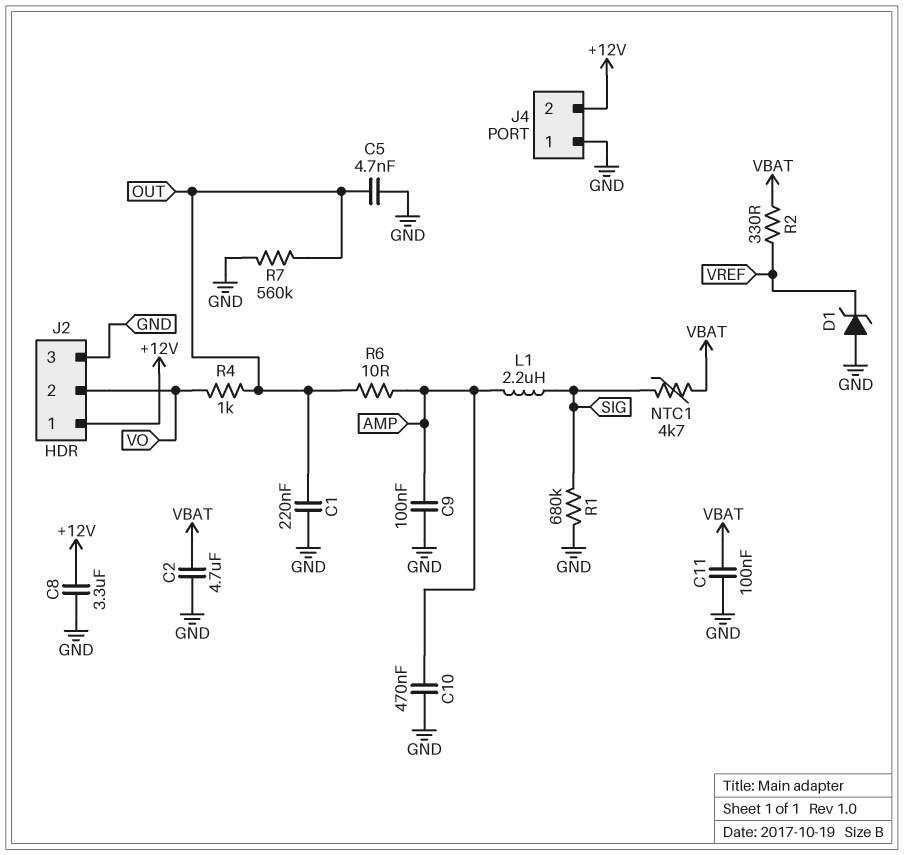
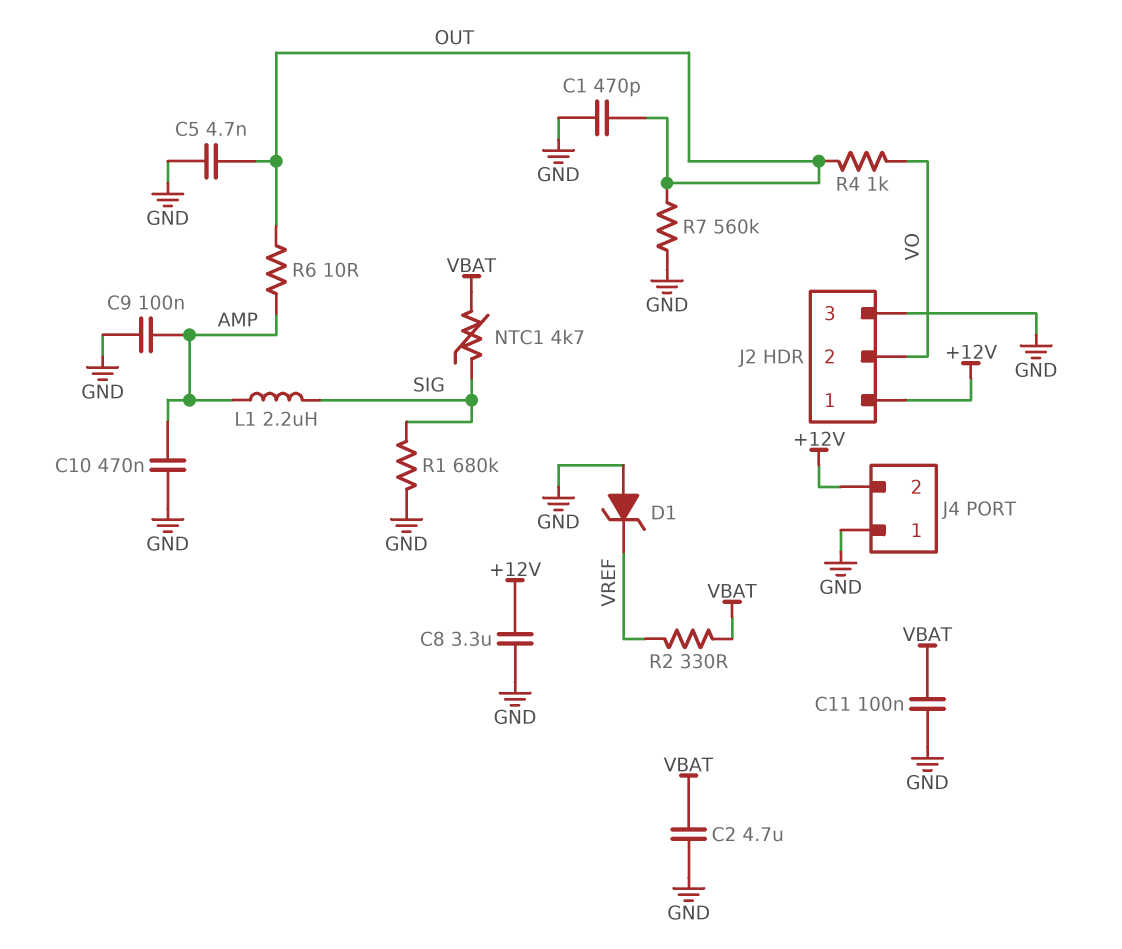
C1: 220nF (GND, OUT) -> 470pF (GND, OUT)

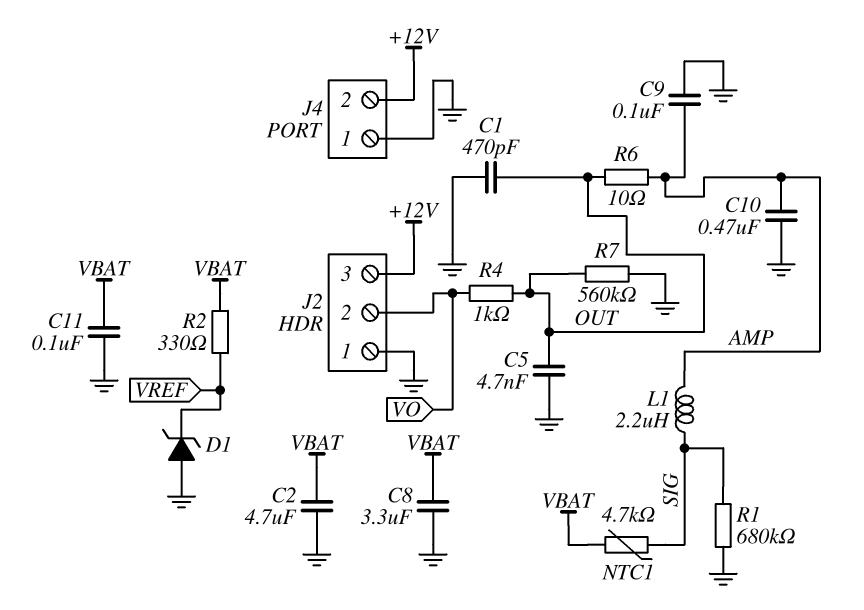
C8: 3.3uF (+12V, GND) -> 3.3uF (GND, VBAT)
J2 pin 1: +12V -> GND
J2 pin 3: GND -> +12V

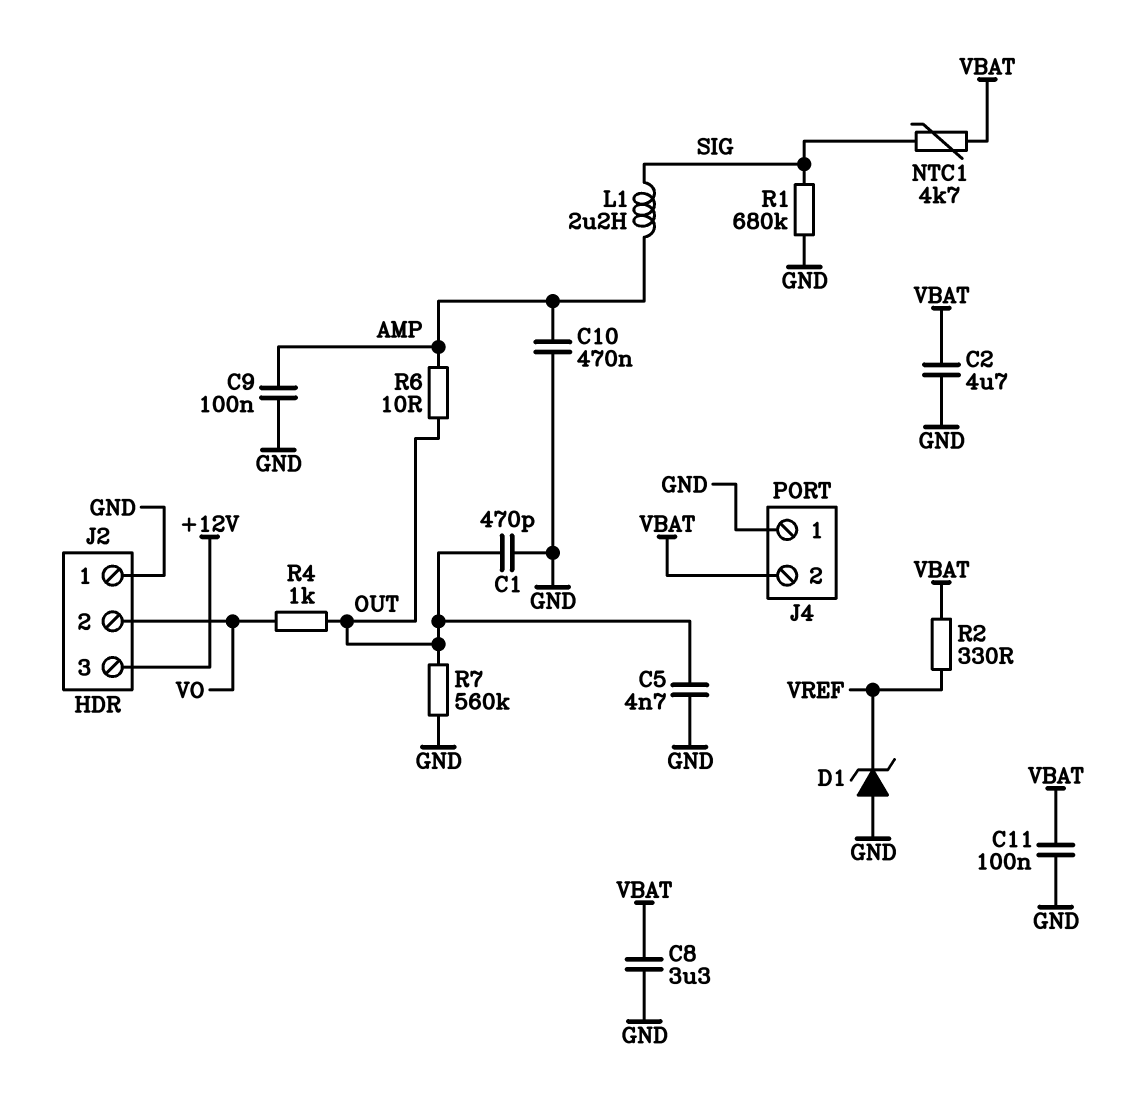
J4 pin 2: +12V -> VBAT

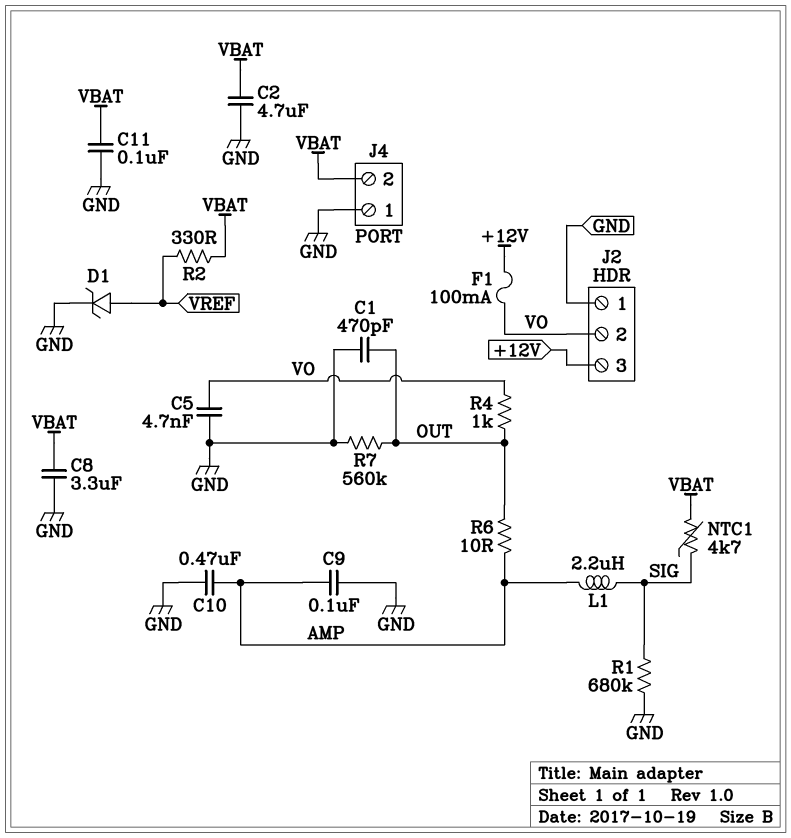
C5: 4.7nF (GND, OUT) -> 4.7nF (GND, VO)
D1: zener (A GND, K VREF) -> zener (A VREF, K GND)
F1: none -> 100mA (+12V, VO)

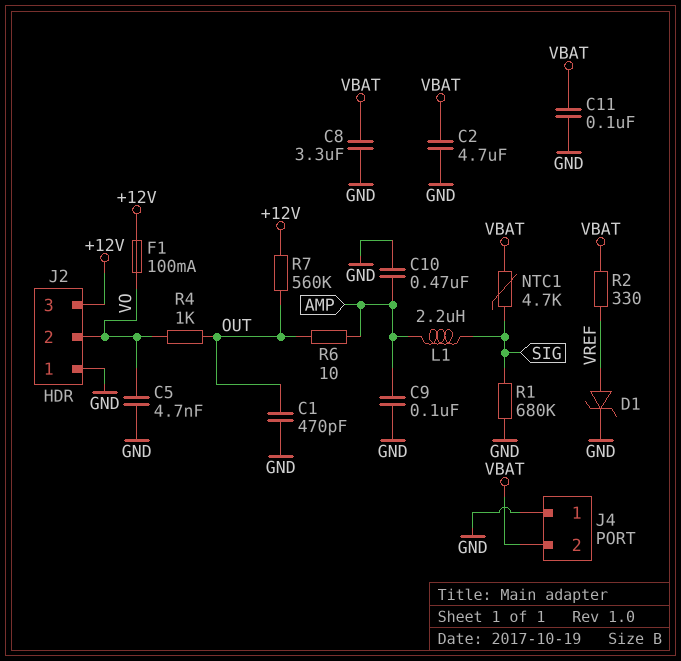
R7: 560k (GND, OUT) -> 560k (+12V, OUT)

